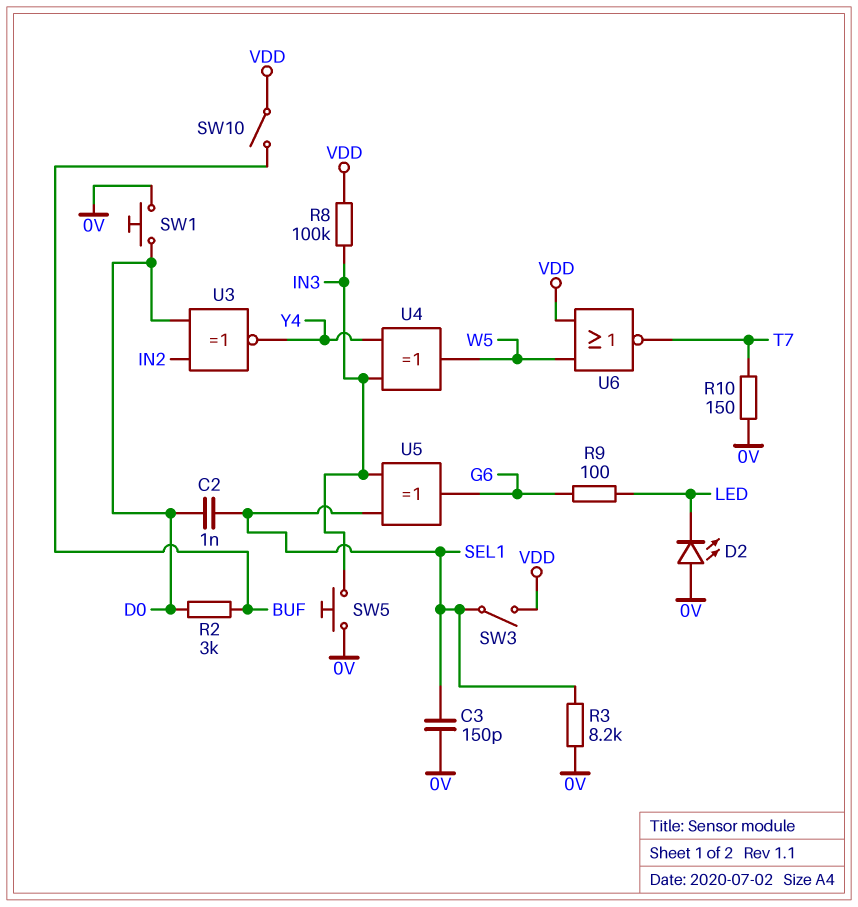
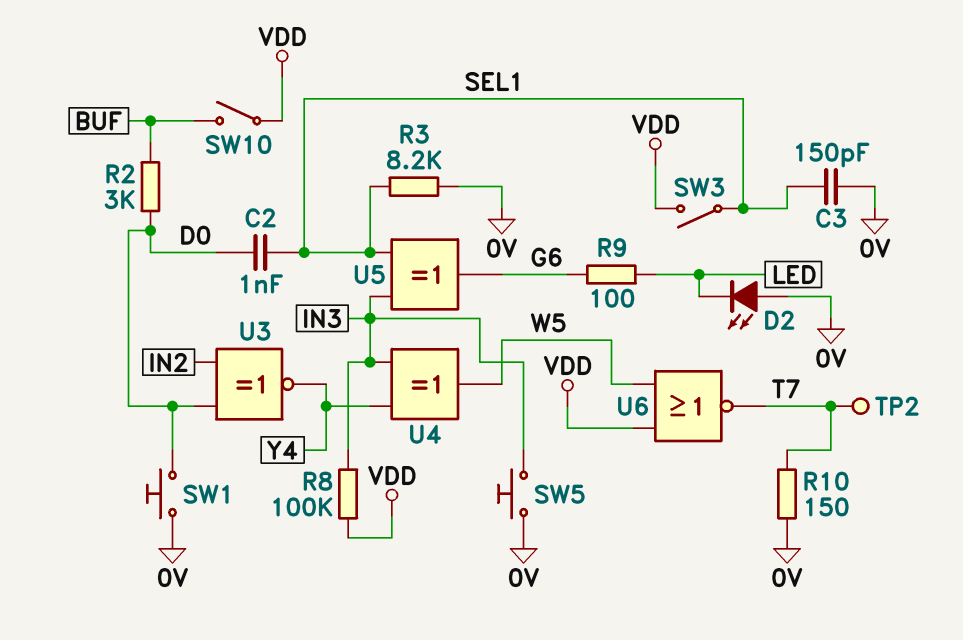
TP2: none -> test point (T7)

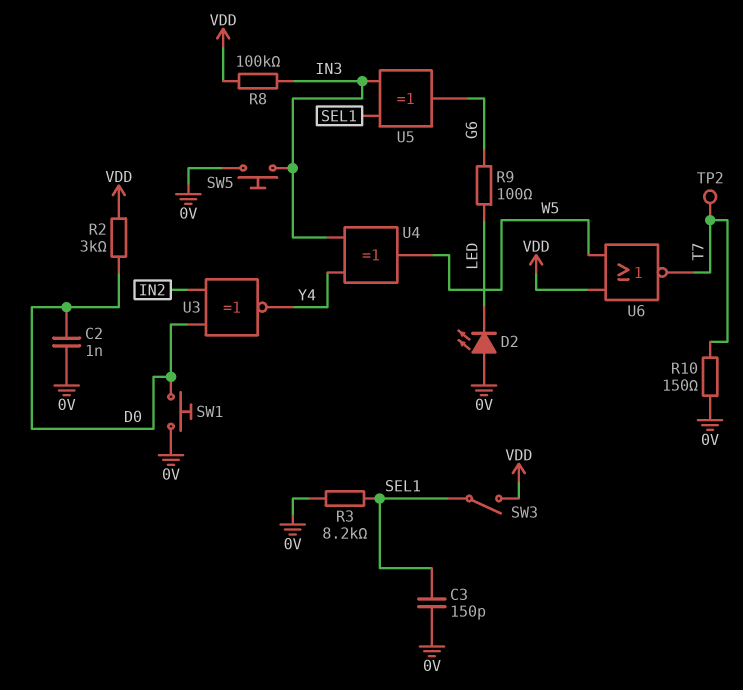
C2: 1nF (D0, SEL1) -> 1nF (0V, D0)
R2: 3k (BUF, D0) -> 3k (D0, VDD)
SW10: switch (BUF, VDD) -> none

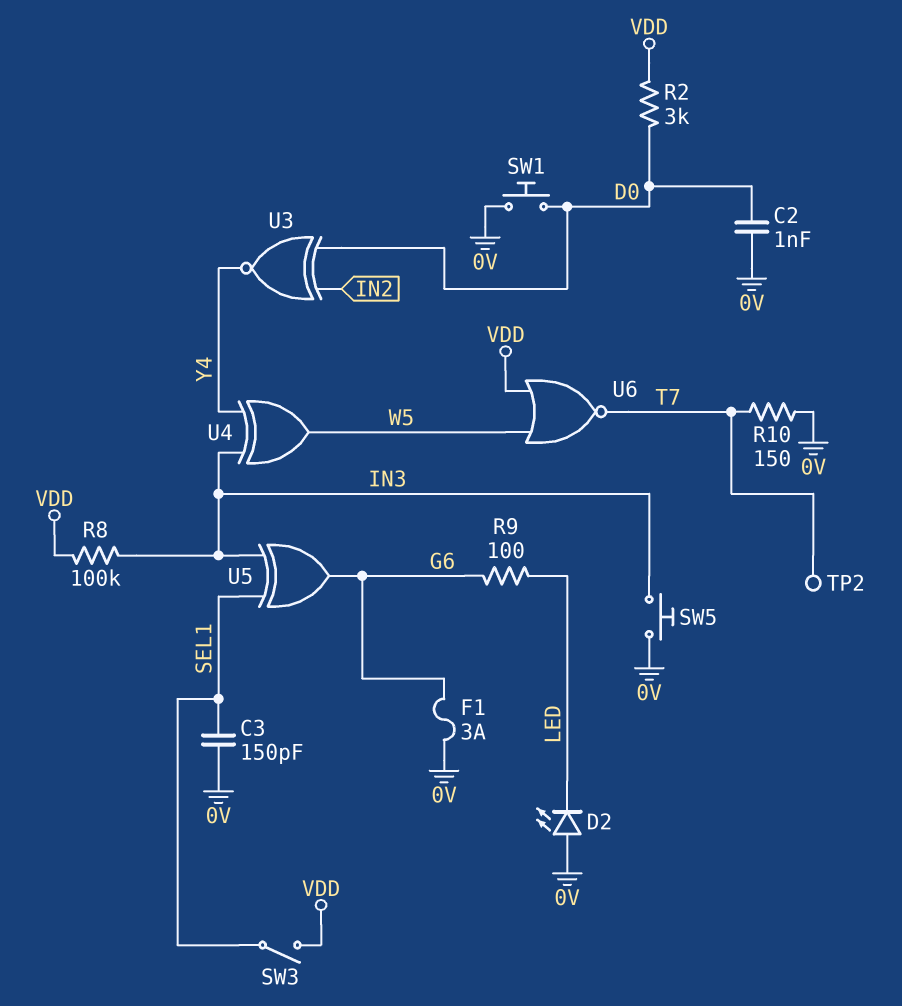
F1: none -> 3A (0V, G6)
R3: 8.2k (0V, SEL1) -> none

